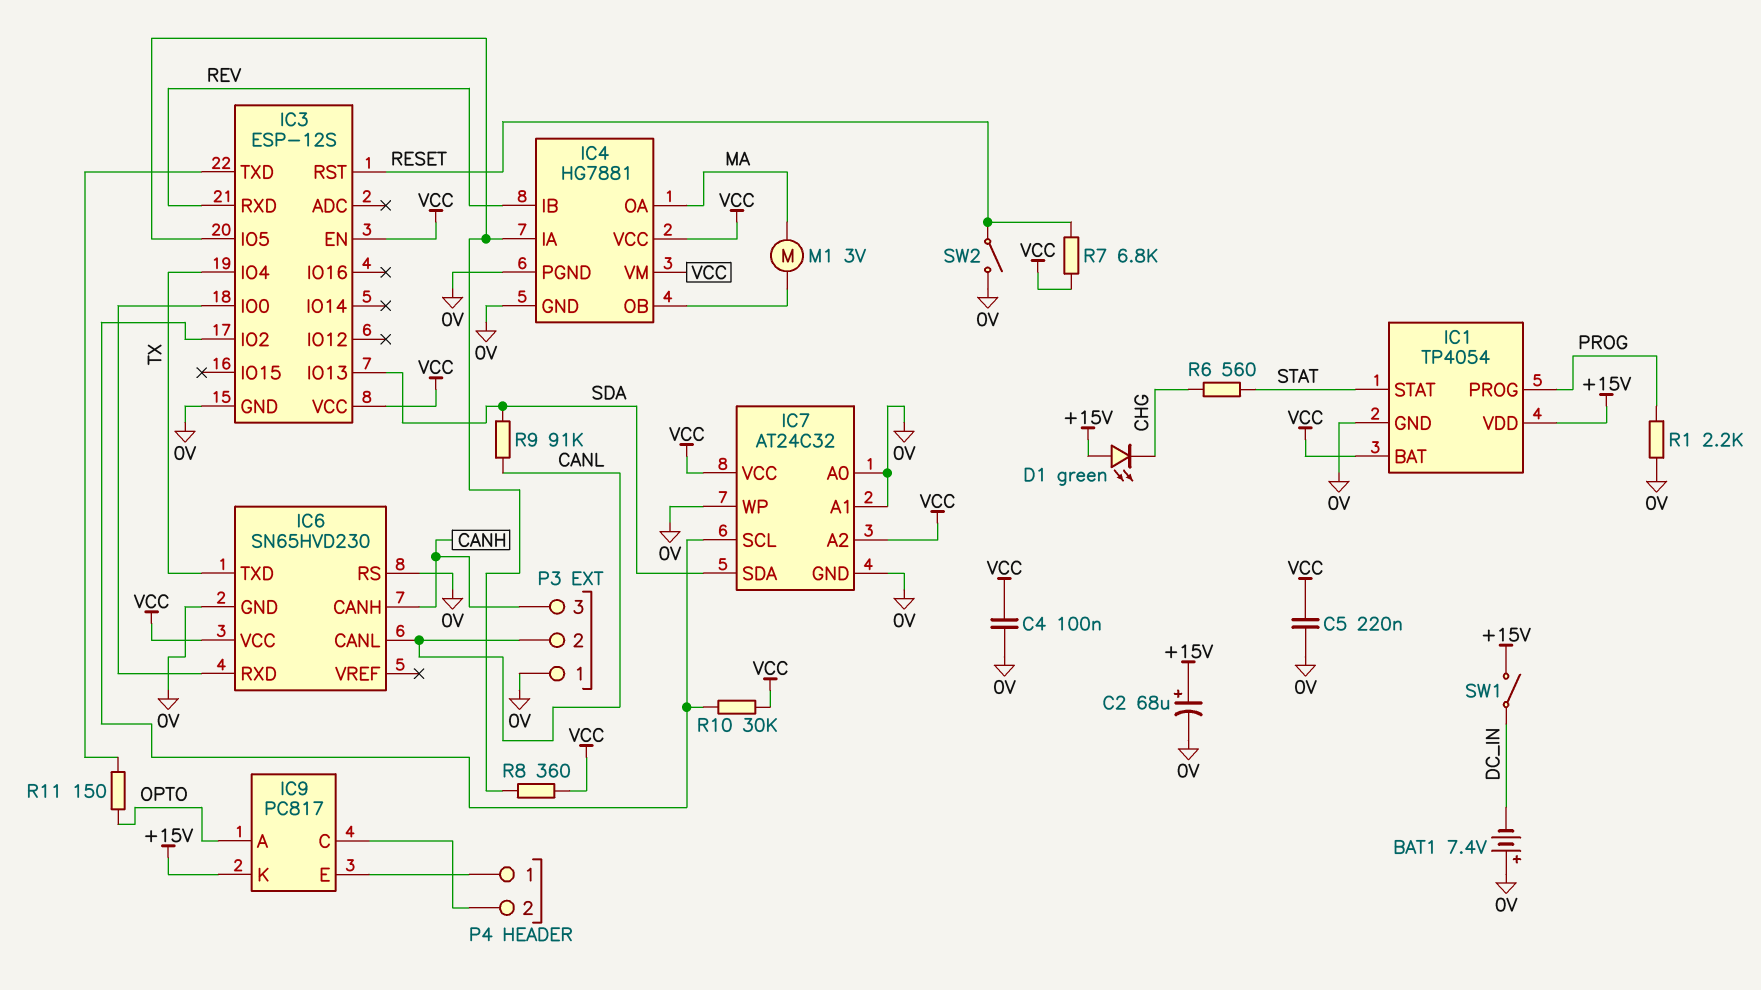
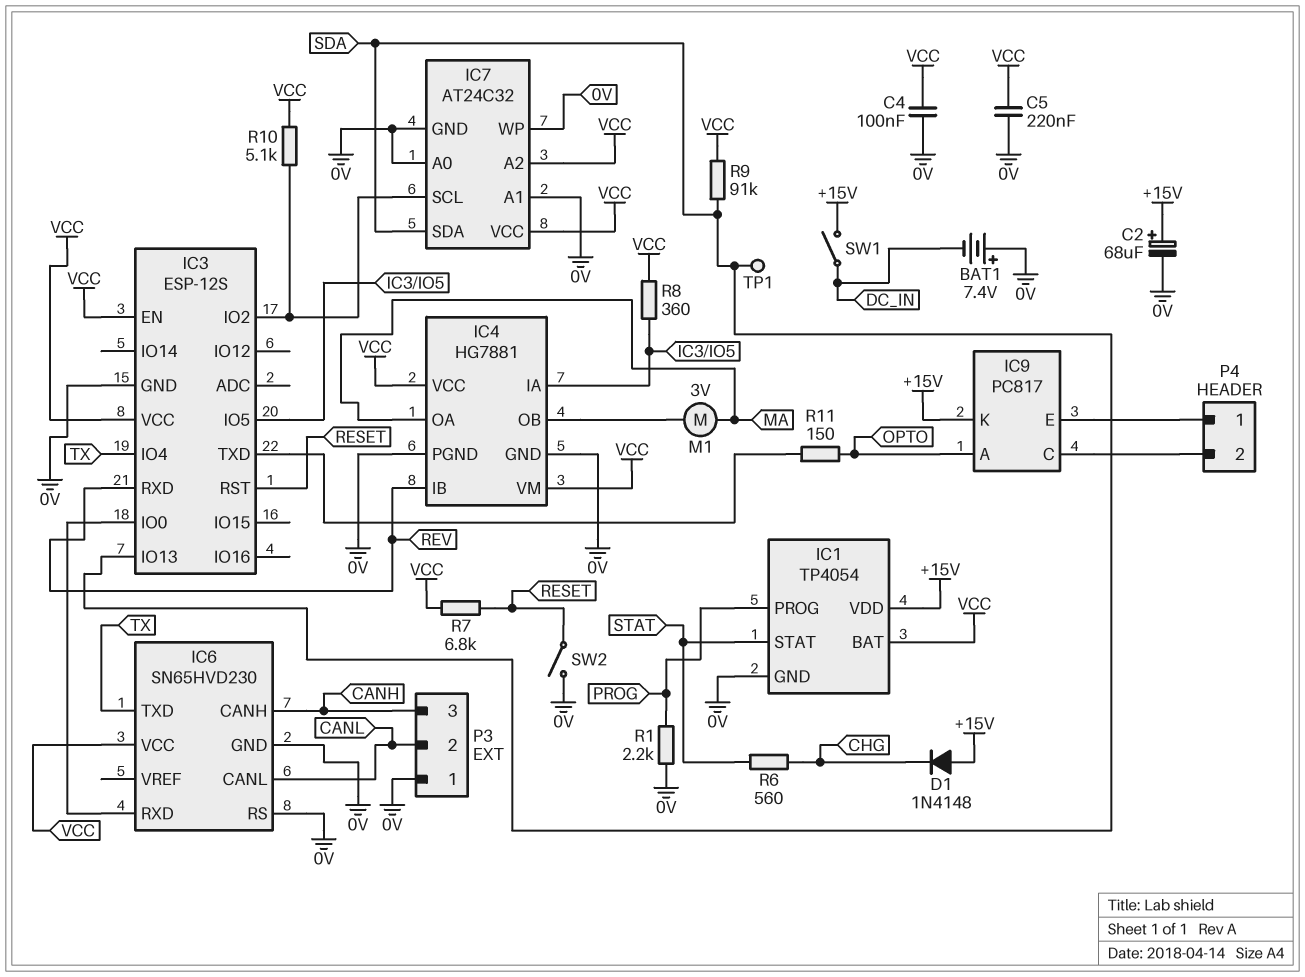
D1: LED green (A +15V, K CHG) -> diode 1N4148 (A +15V, K CHG)
R9: 91k (CANL, SDA) -> 91k (SDA, VCC)
R10: 30k (IC3/IO2, VCC) -> 5.1k (IC3/IO2, VCC)
TP1: none -> test point (SDA)

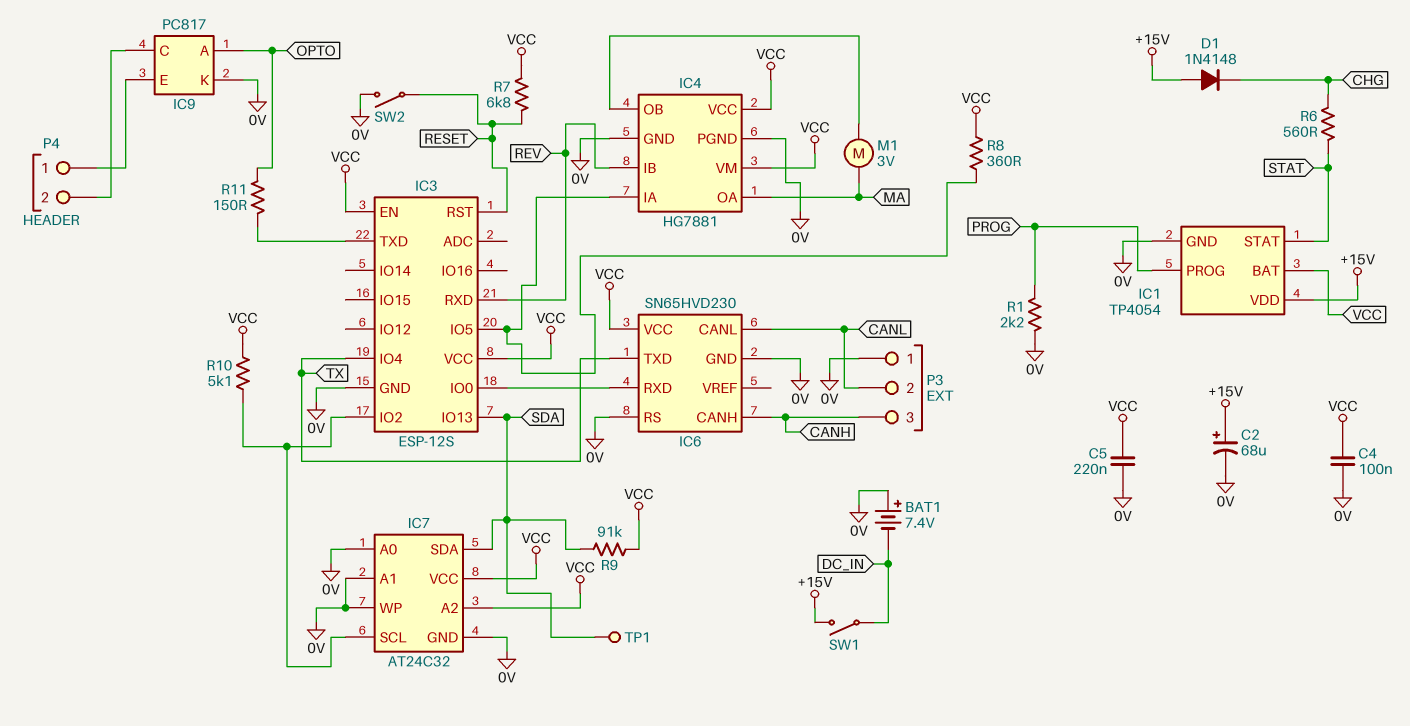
IC9 pin K: +15V -> 0V

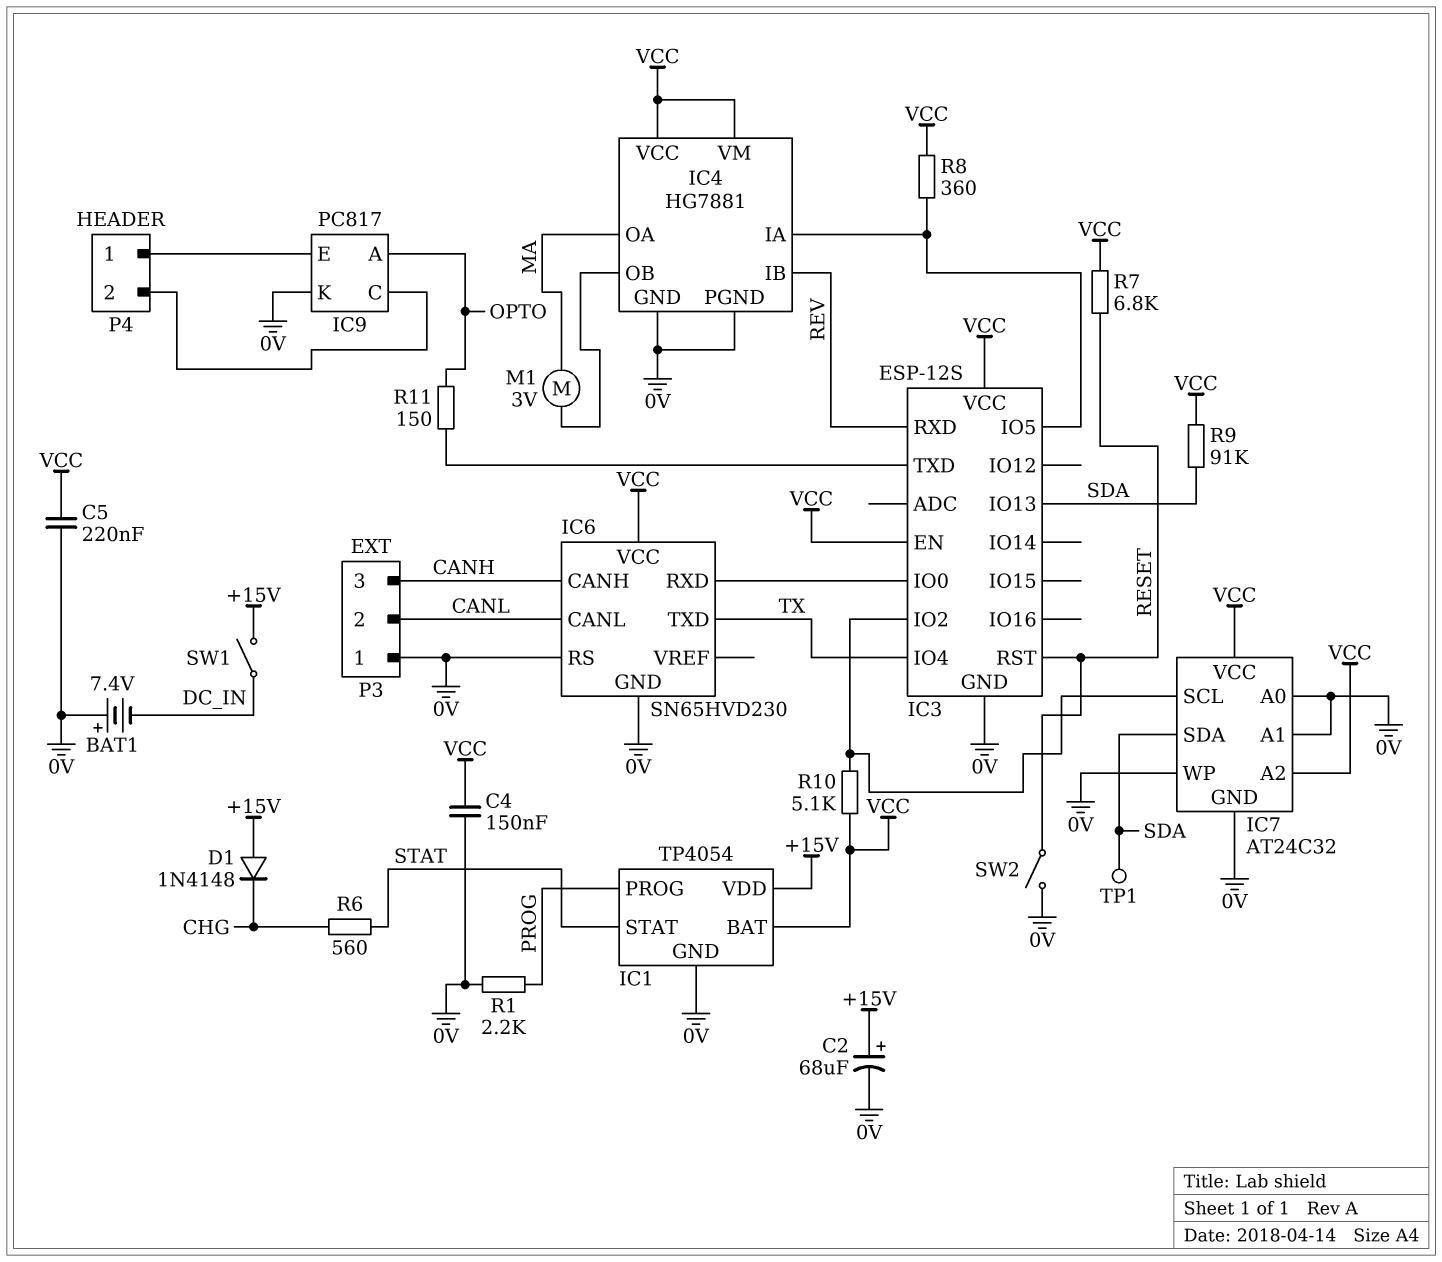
C4: 100nF (0V, VCC) -> 150nF (0V, VCC)

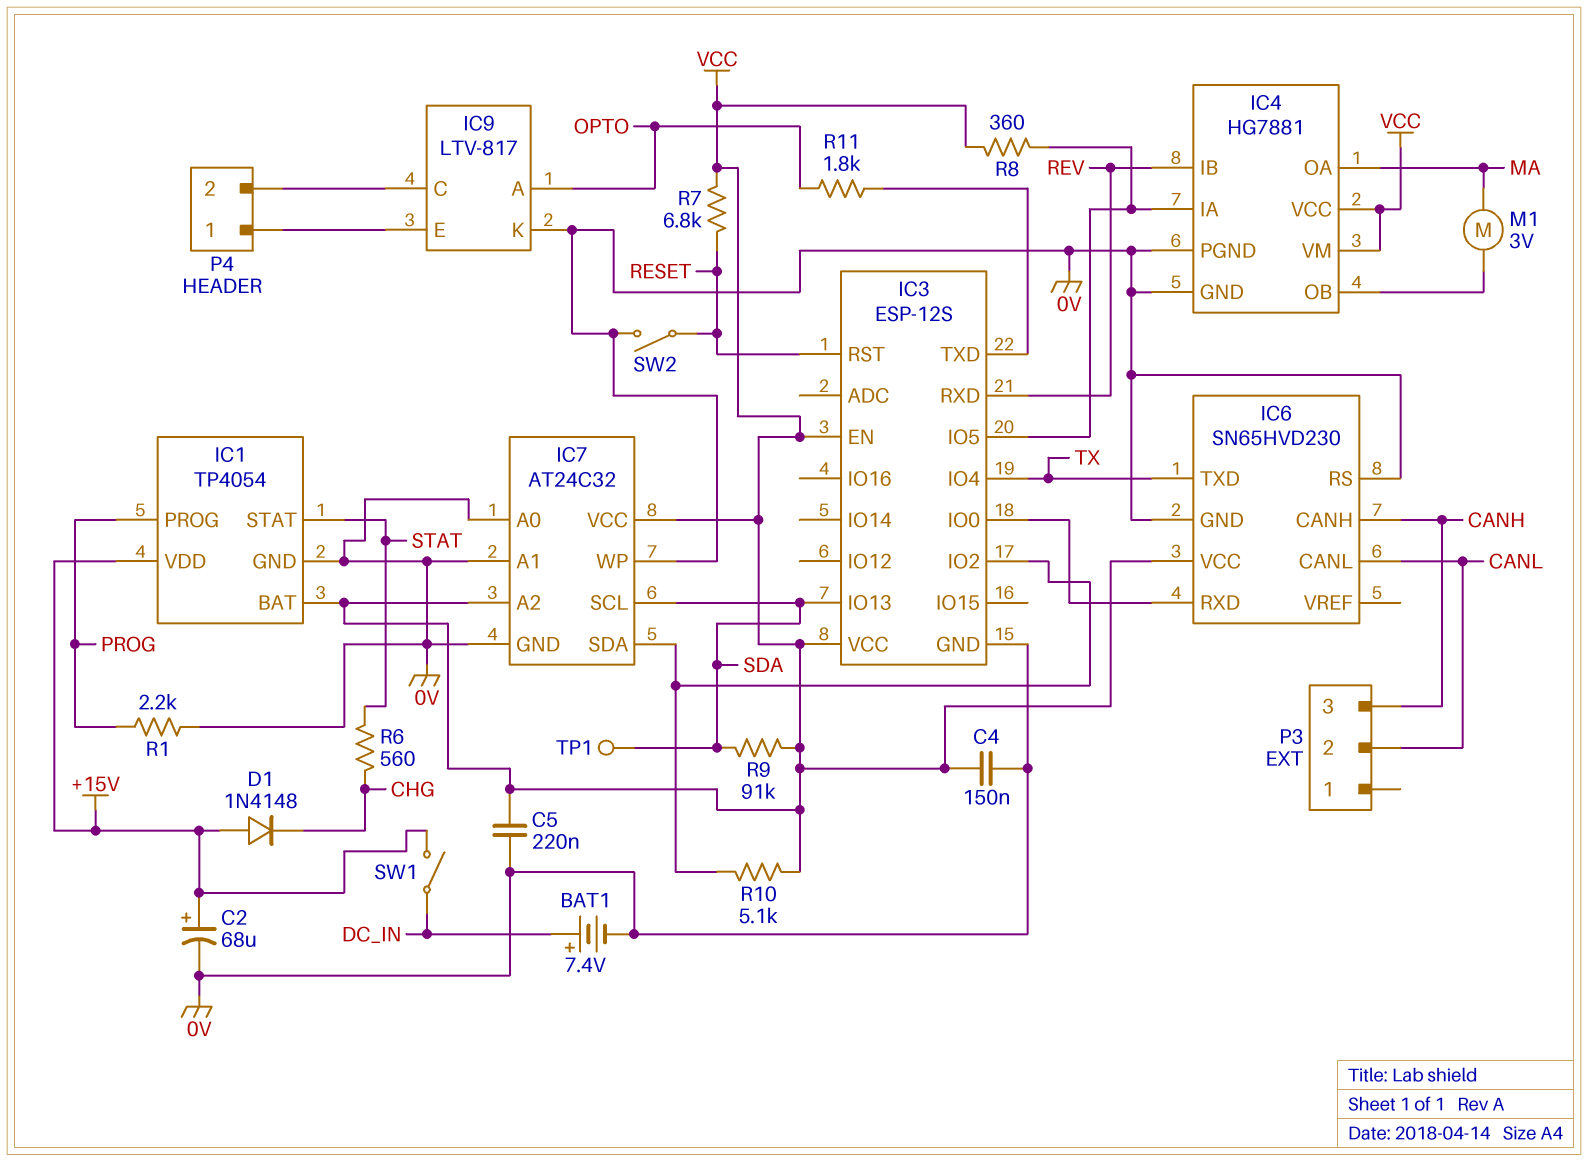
BAT1: 7.4V (plus 0V, minus DC_IN) -> 7.4V (plus DC_IN, minus 0V)
IC7 pin SCL: IC3/IO2 -> SDA
IC7 pin SDA: SDA -> IC3/IO2
IC9: PC817 -> LTV-817
P3 pin 1: 0V -> none
R11: 150 (IC3/TXD, OPTO) -> 1.8k (IC3/TXD, OPTO)

